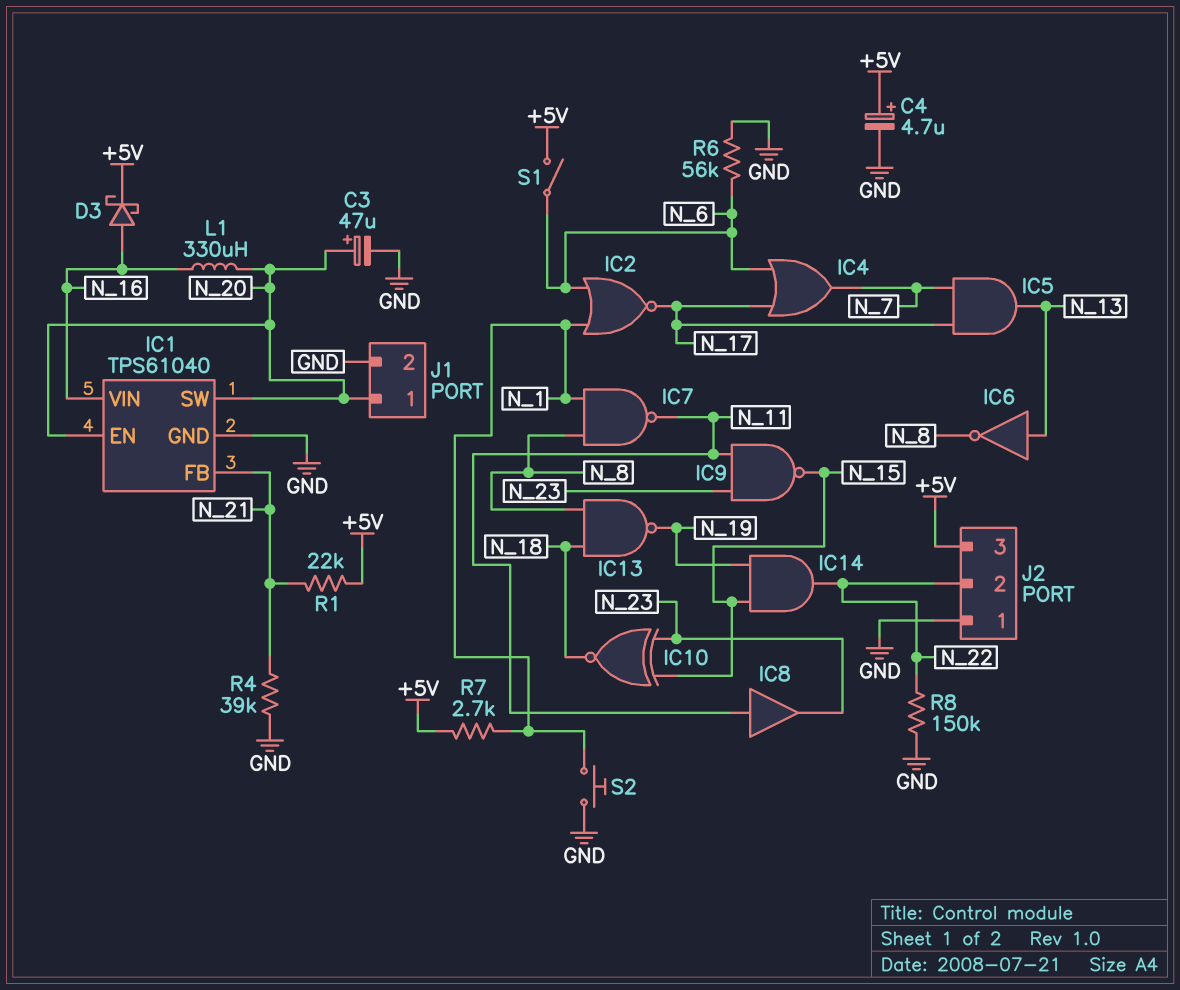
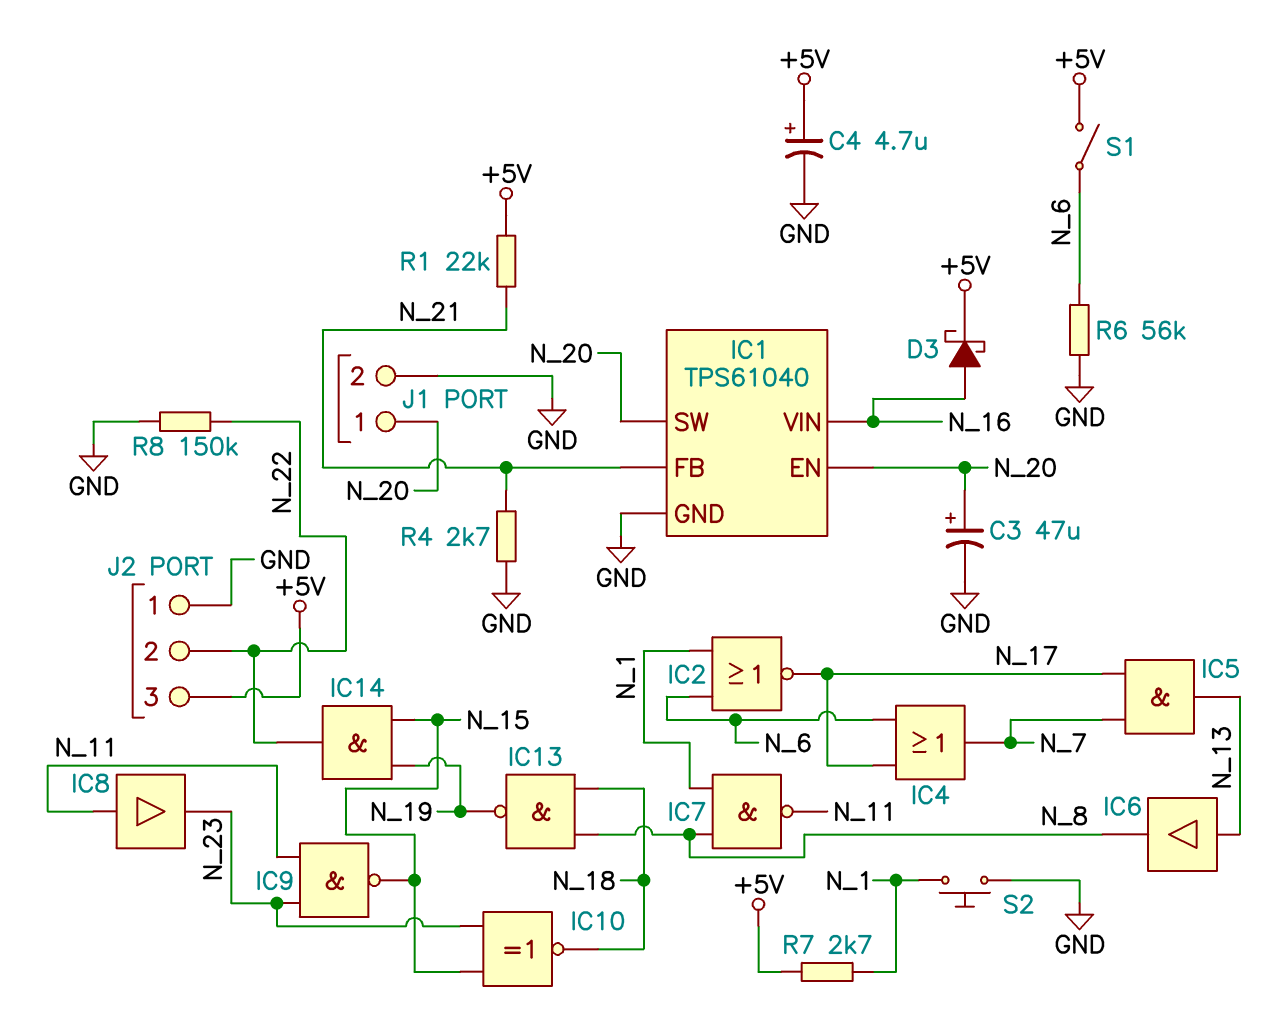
IC6: NOT (in N_13, out N_8) -> buffer (in N_13, out N_8)
L1: 330uH (N_16, N_20) -> none
R4: 39k (GND, N_21) -> 2.7k (GND, N_21)

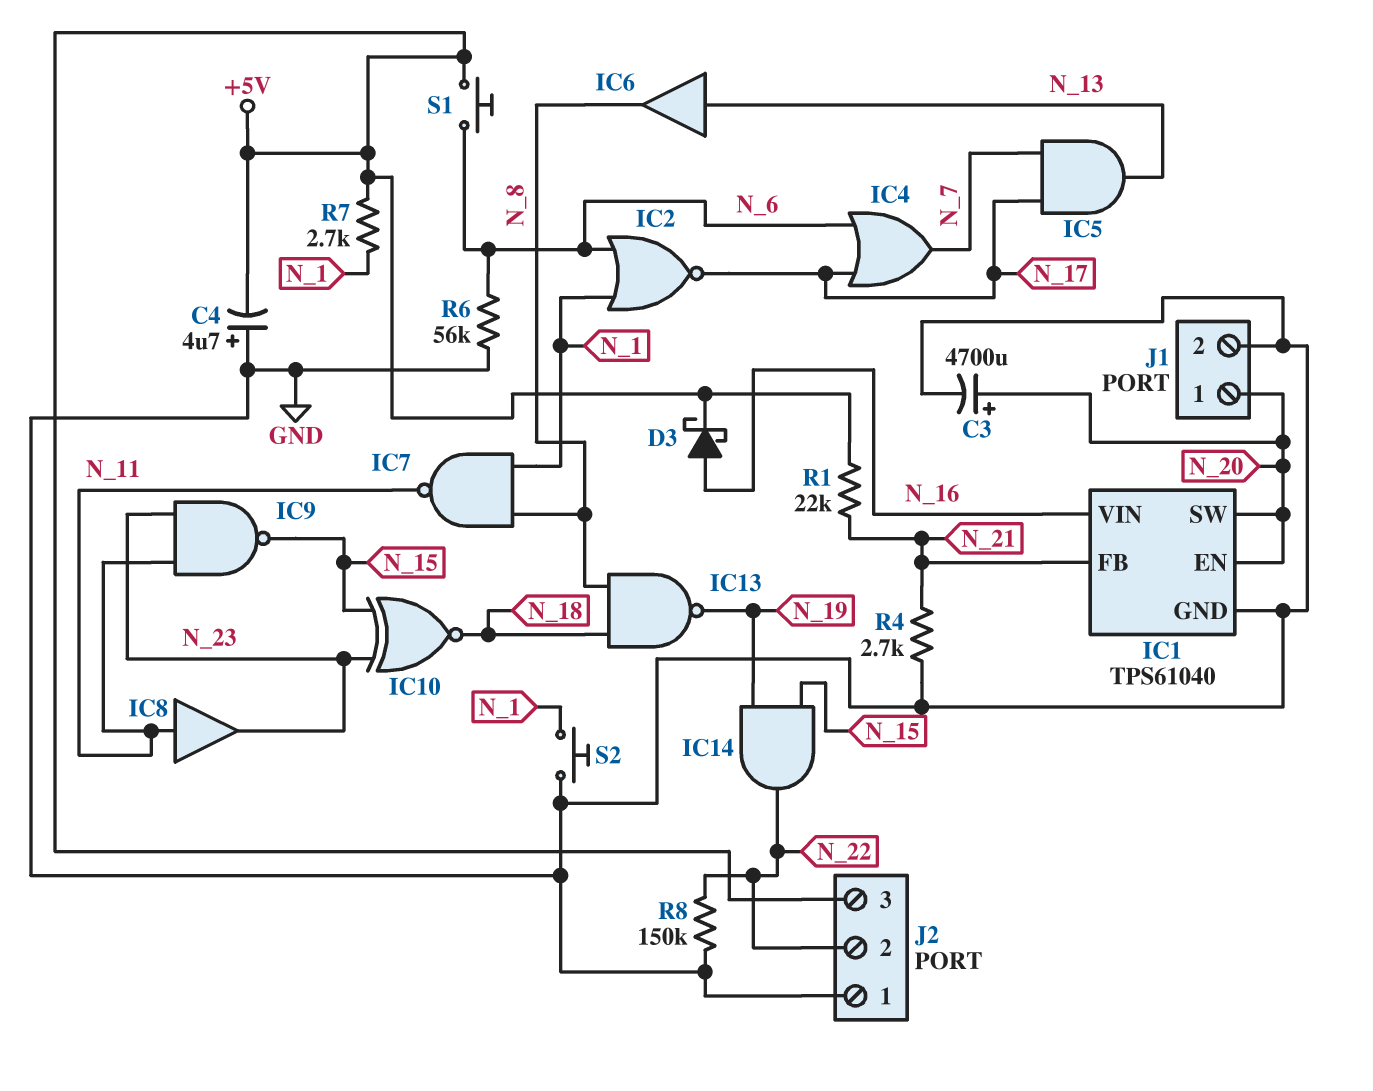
C3: 47uF (plus N_20, minus GND) -> 4700uF (plus N_20, minus GND)
C4: 4.7uF (plus +5V, minus GND) -> 4.7uF (plus GND, minus +5V)
S1: switch (+5V, N_6) -> button (+5V, N_6)

